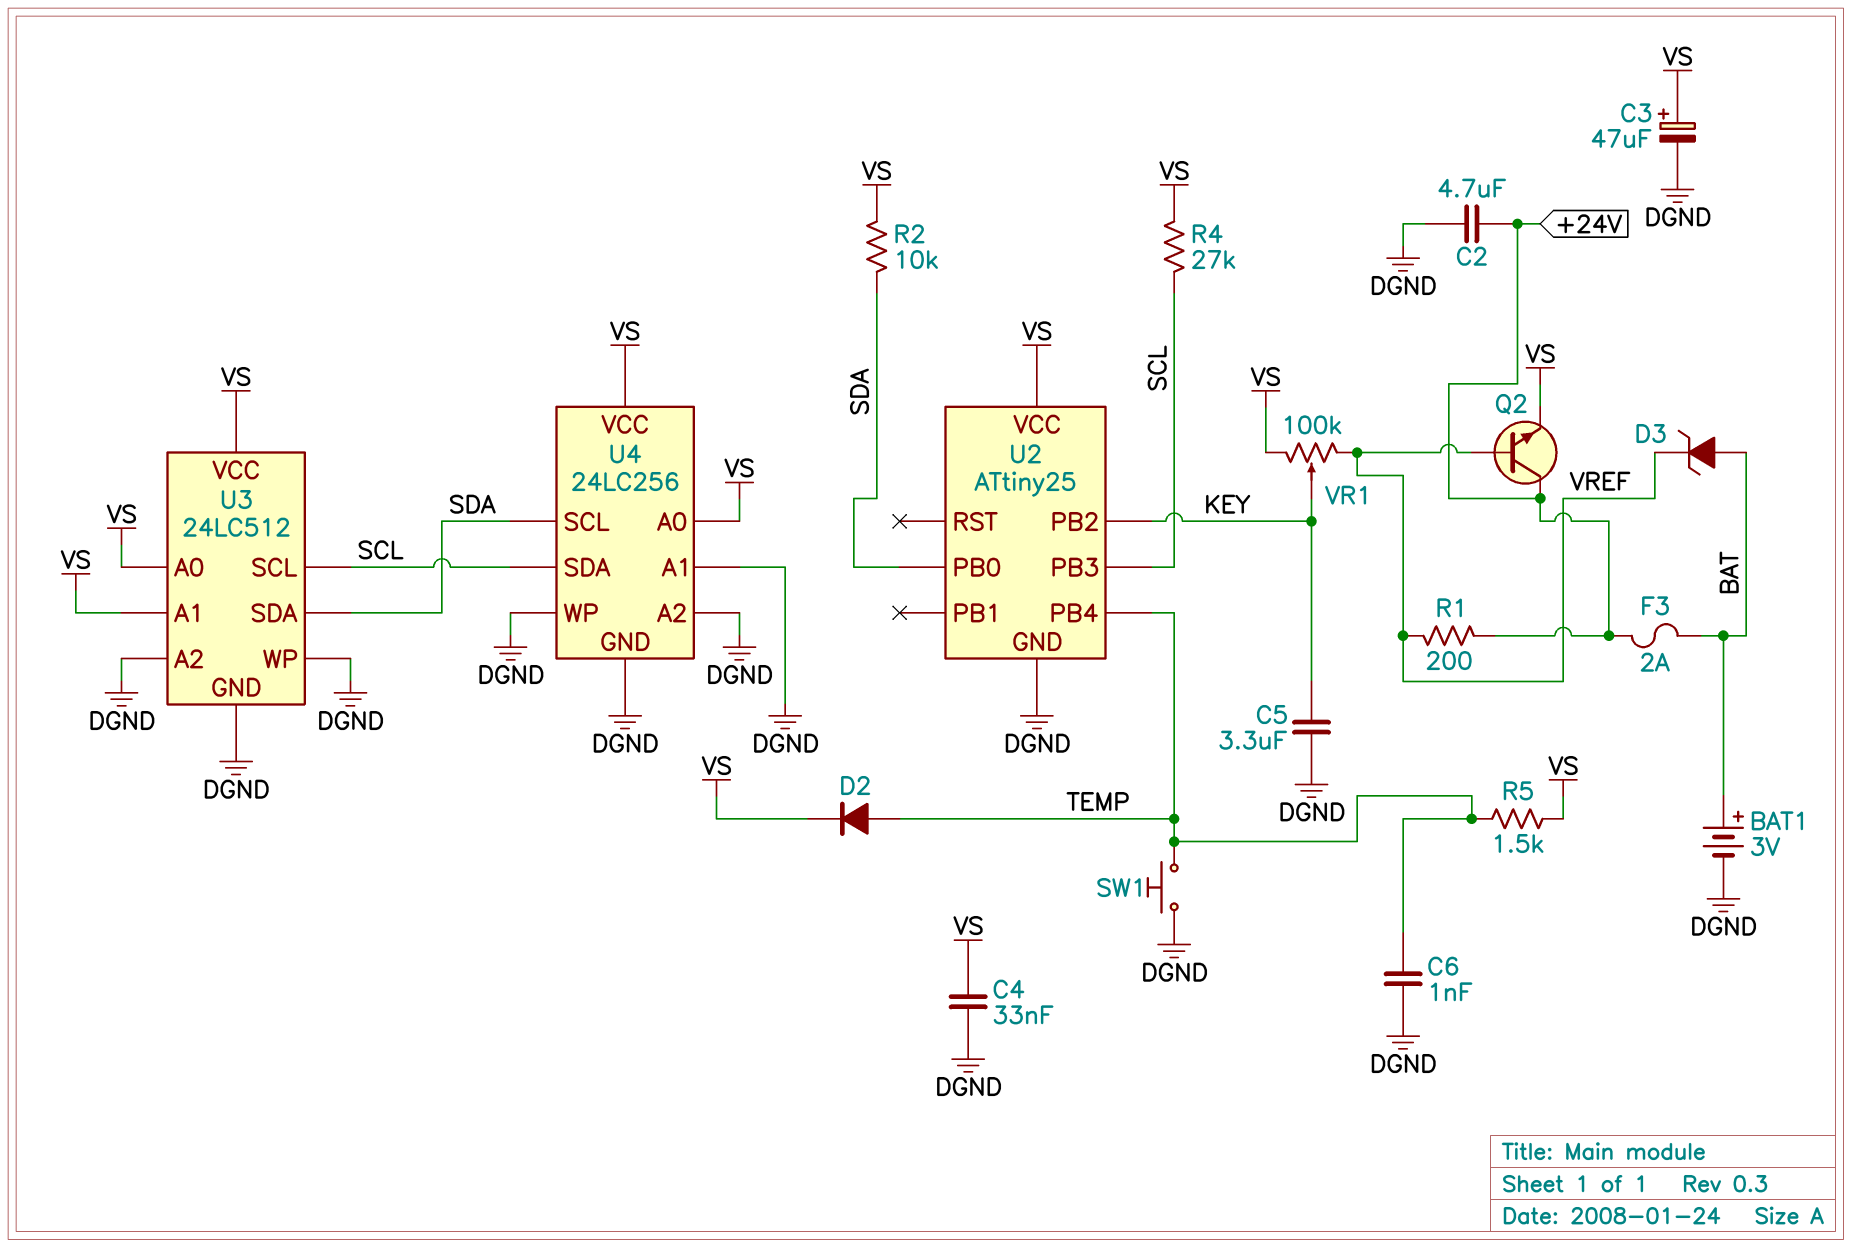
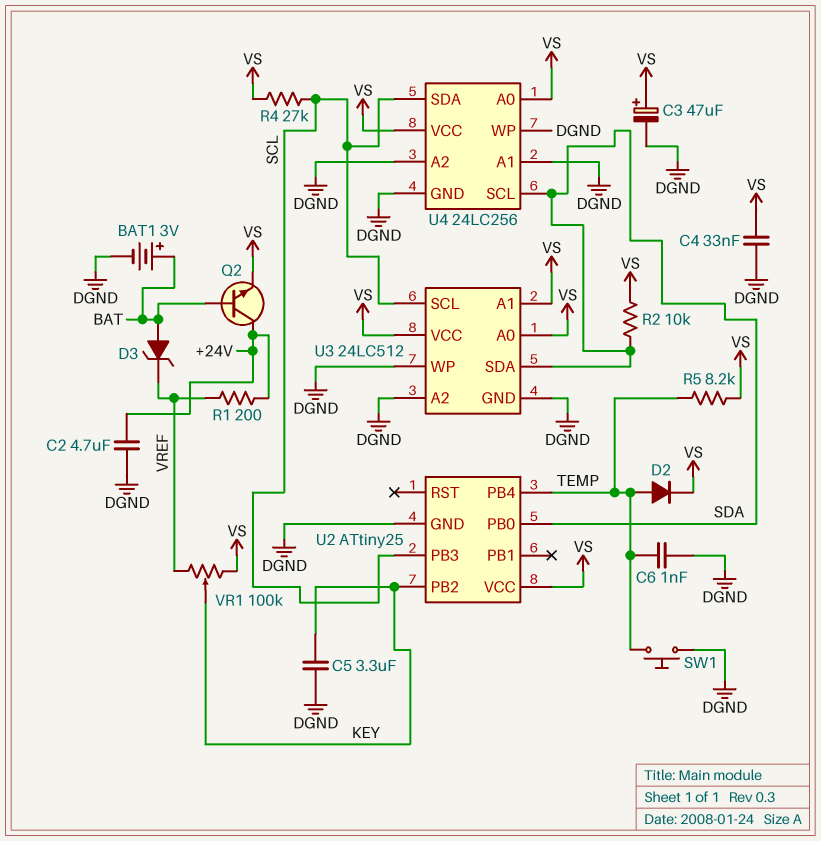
F3: 2A (+24V, BAT) -> none
Q2: NPN (B VREF, C +24V, E VS) -> NPN (B BAT, C +24V, E VS)
R5: 1.5k (TEMP, VS) -> 8.2k (TEMP, VS)

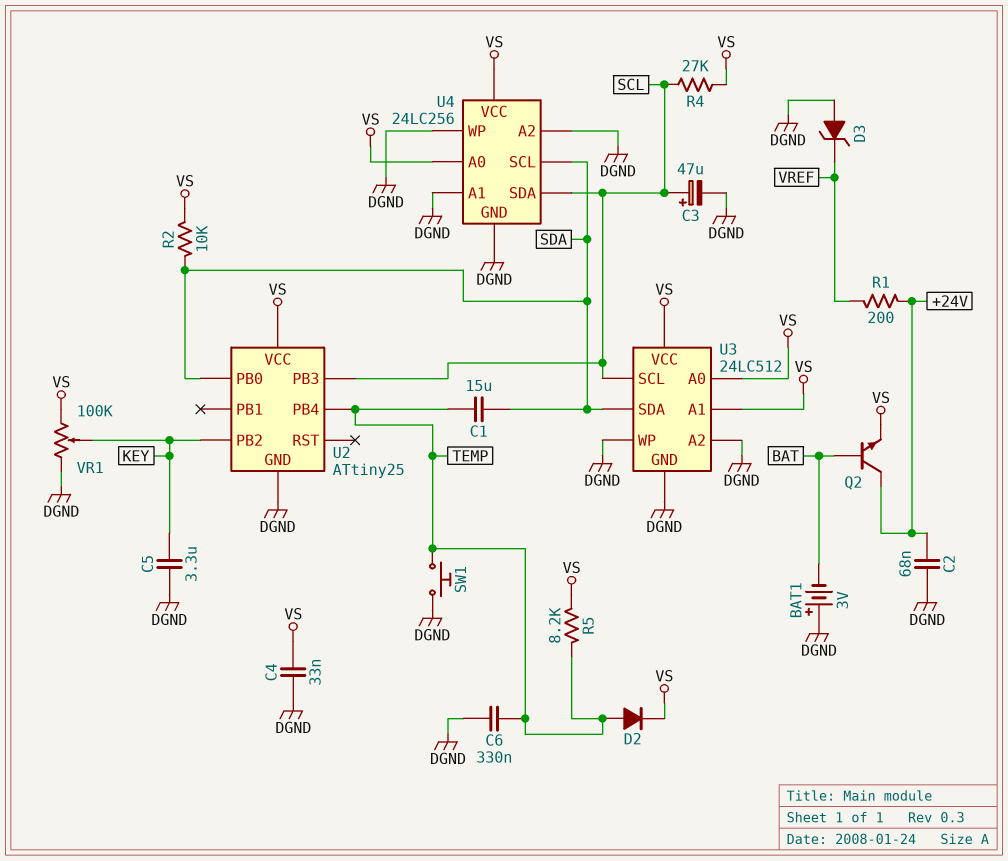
BAT1: 3V (plus BAT, minus DGND) -> 3V (plus DGND, minus BAT)
C1: none -> 15uF (SDA, TEMP)
C2: 4.7uF (+24V, DGND) -> 68nF (+24V, DGND)
C3: 47uF (plus VS, minus DGND) -> 47uF (plus SCL, minus DGND)
C6: 1nF (DGND, TEMP) -> 330nF (DGND, TEMP)
D3: zener (A BAT, K VREF) -> zener (A DGND, K VREF)
VR1: 100k (VREF, VS, wiper KEY) -> 100k (DGND, VS, wiper KEY)

